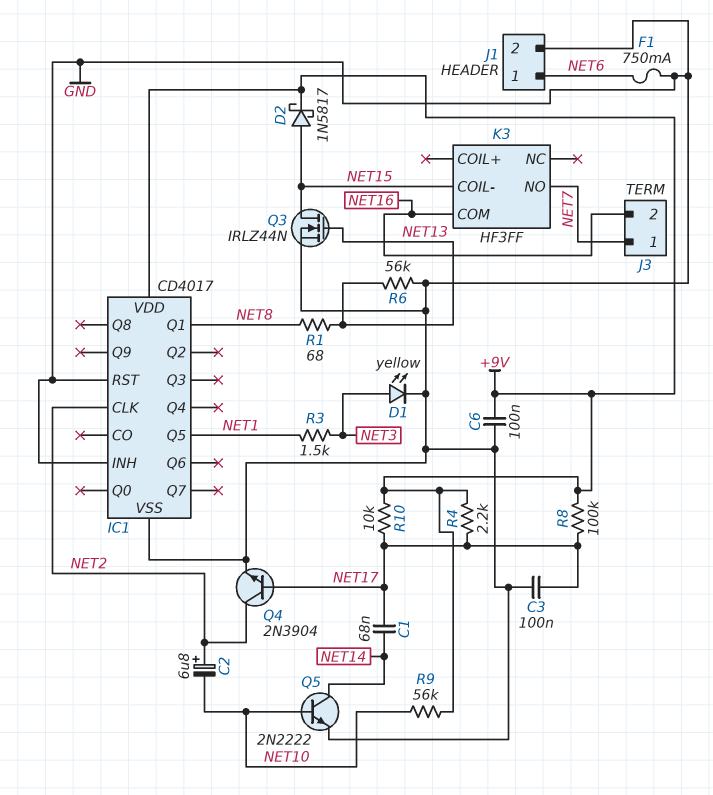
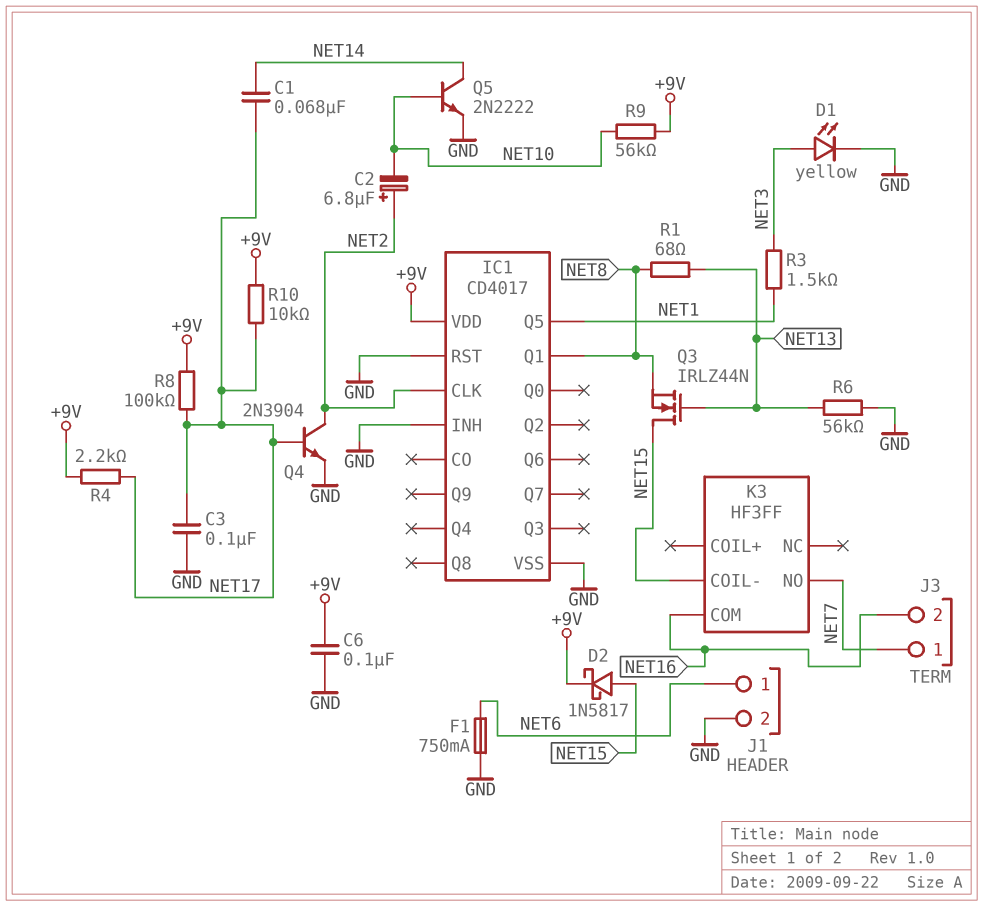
Q3: NMOS IRLZ44N (G NET13, D NET15, S GND) -> NMOS IRLZ44N (G NET13, D NET15, S NET8)

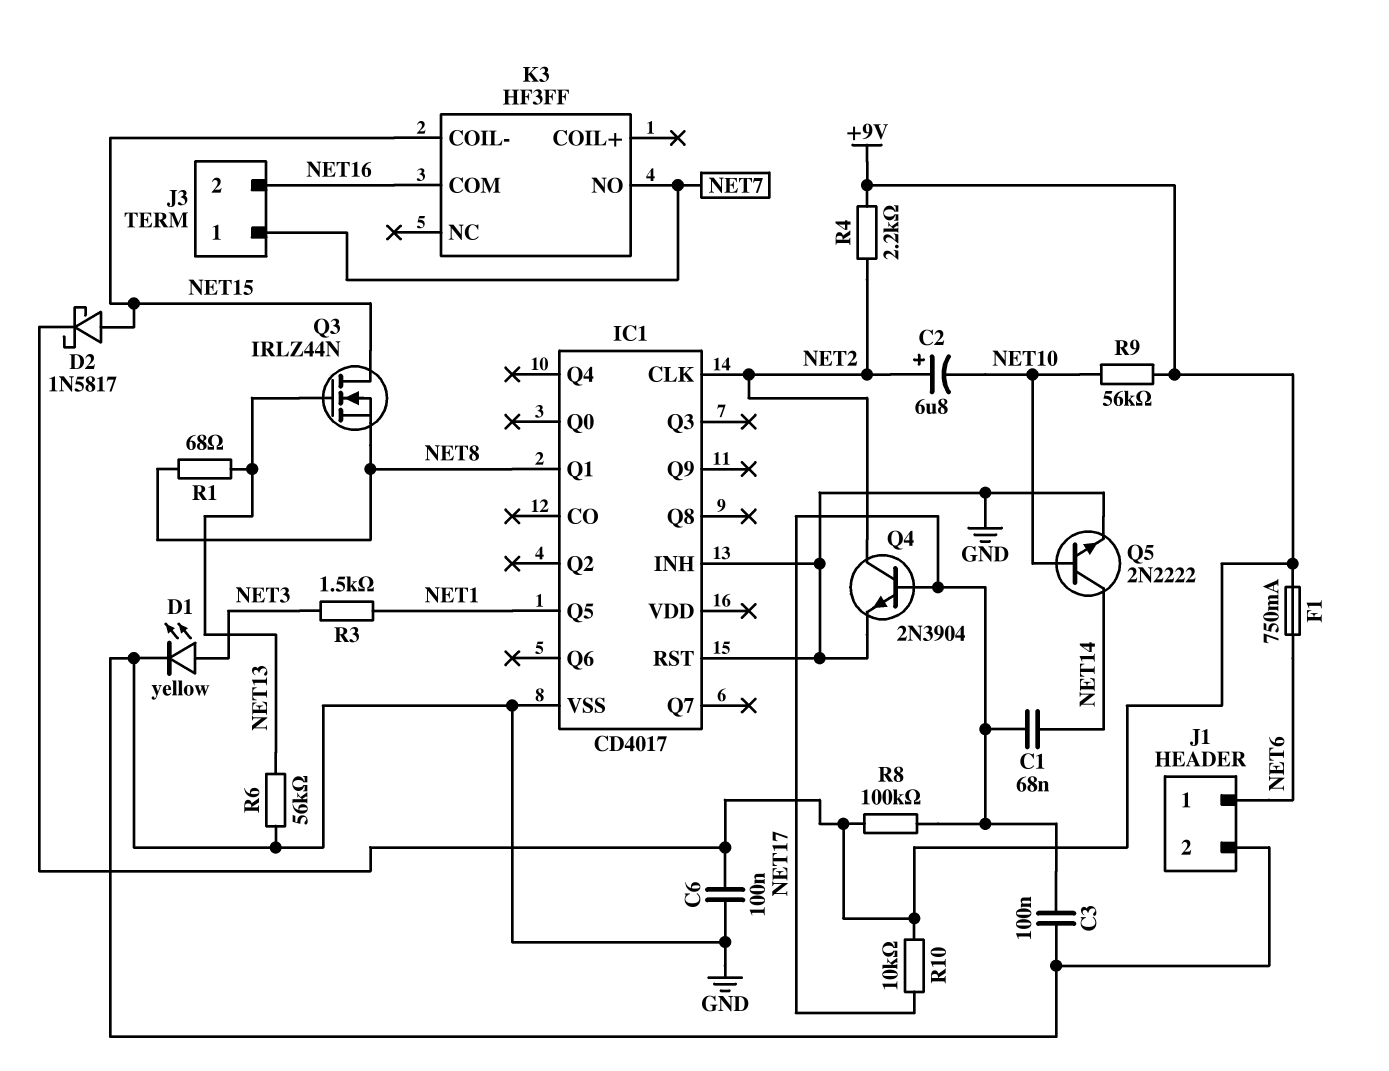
F1: 750mA (GND, NET6) -> 750mA (+9V, NET6)
IC1 pin VDD: +9V -> none
R4: 2.2k (+9V, NET17) -> 2.2k (+9V, NET2)

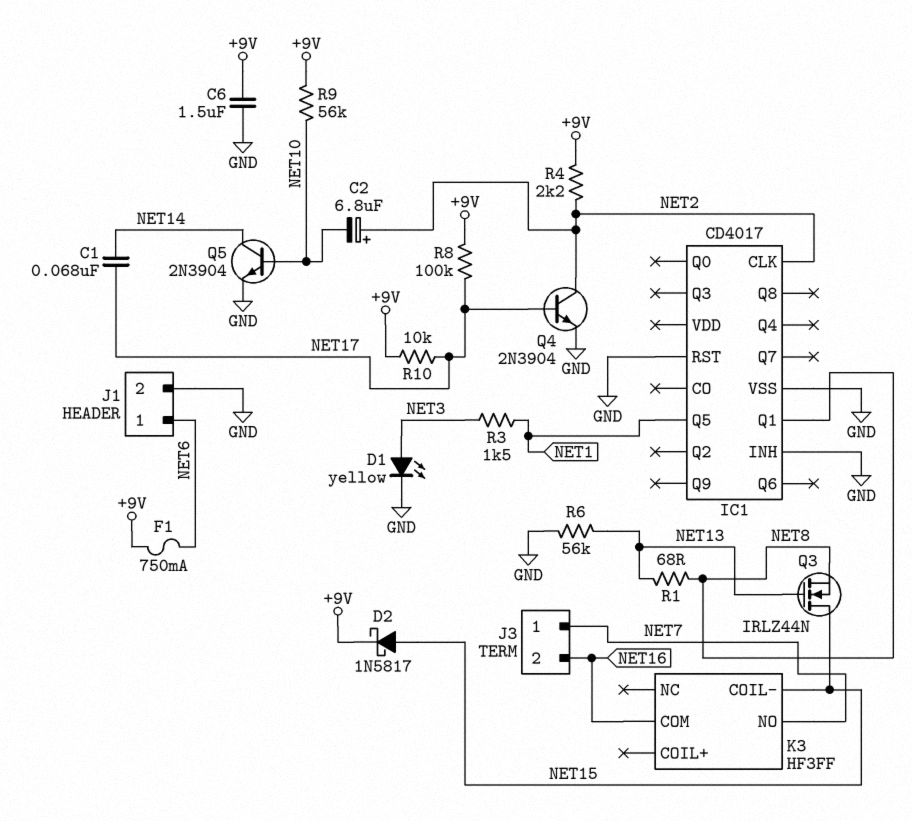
C3: 100nF (GND, NET17) -> none
C6: 100nF (+9V, GND) -> 1.5uF (+9V, GND)
Q5: NPN 2N2222 (B NET10, C NET14, E GND) -> NPN 2N3904 (B NET10, C NET14, E GND)

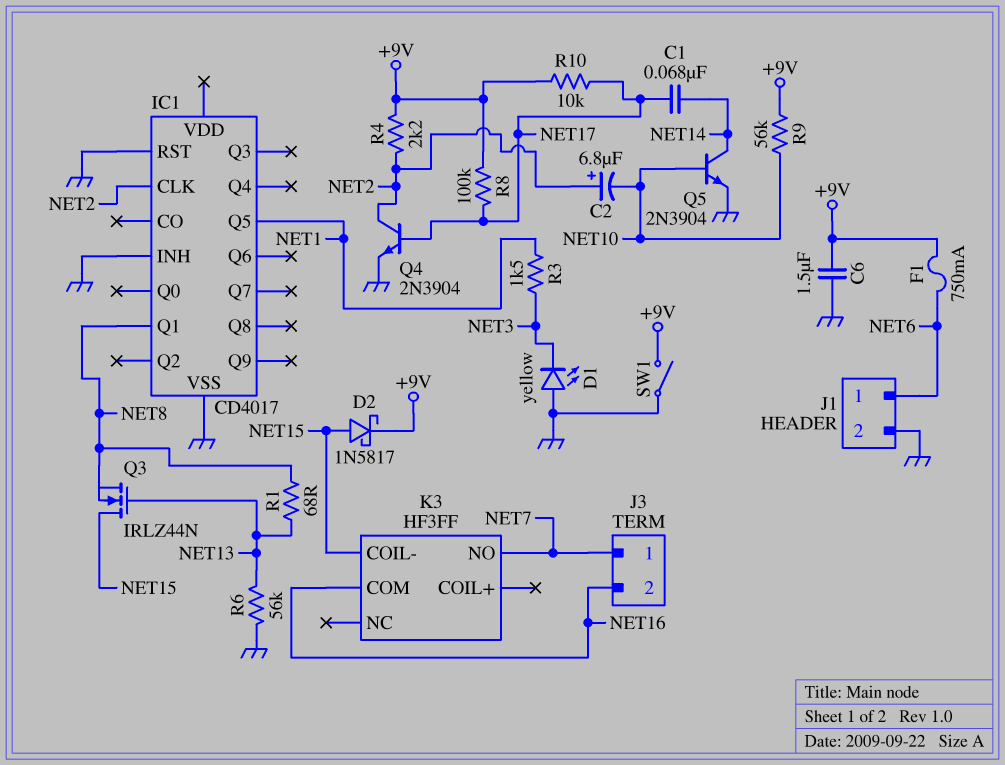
D1: LED yellow (A NET3, K GND) -> LED yellow (A GND, K NET3)
SW1: none -> switch (+9V, GND)

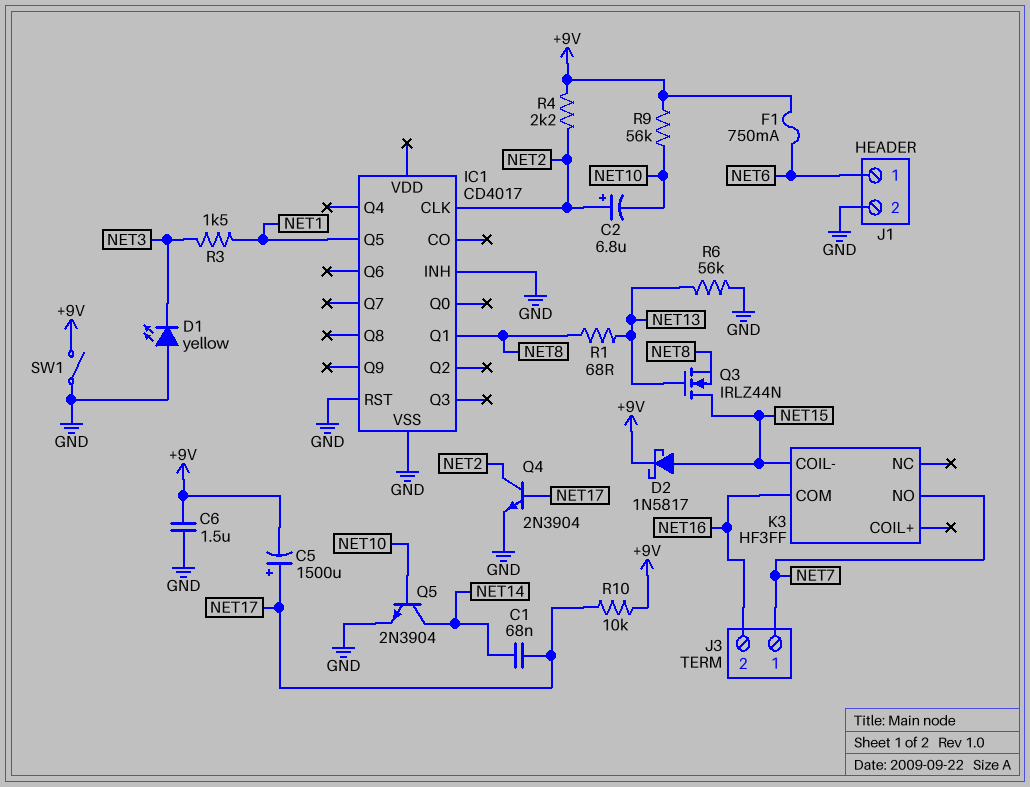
C5: none -> 1500uF (plus NET17, minus +9V)
R8: 100k (+9V, NET17) -> none

